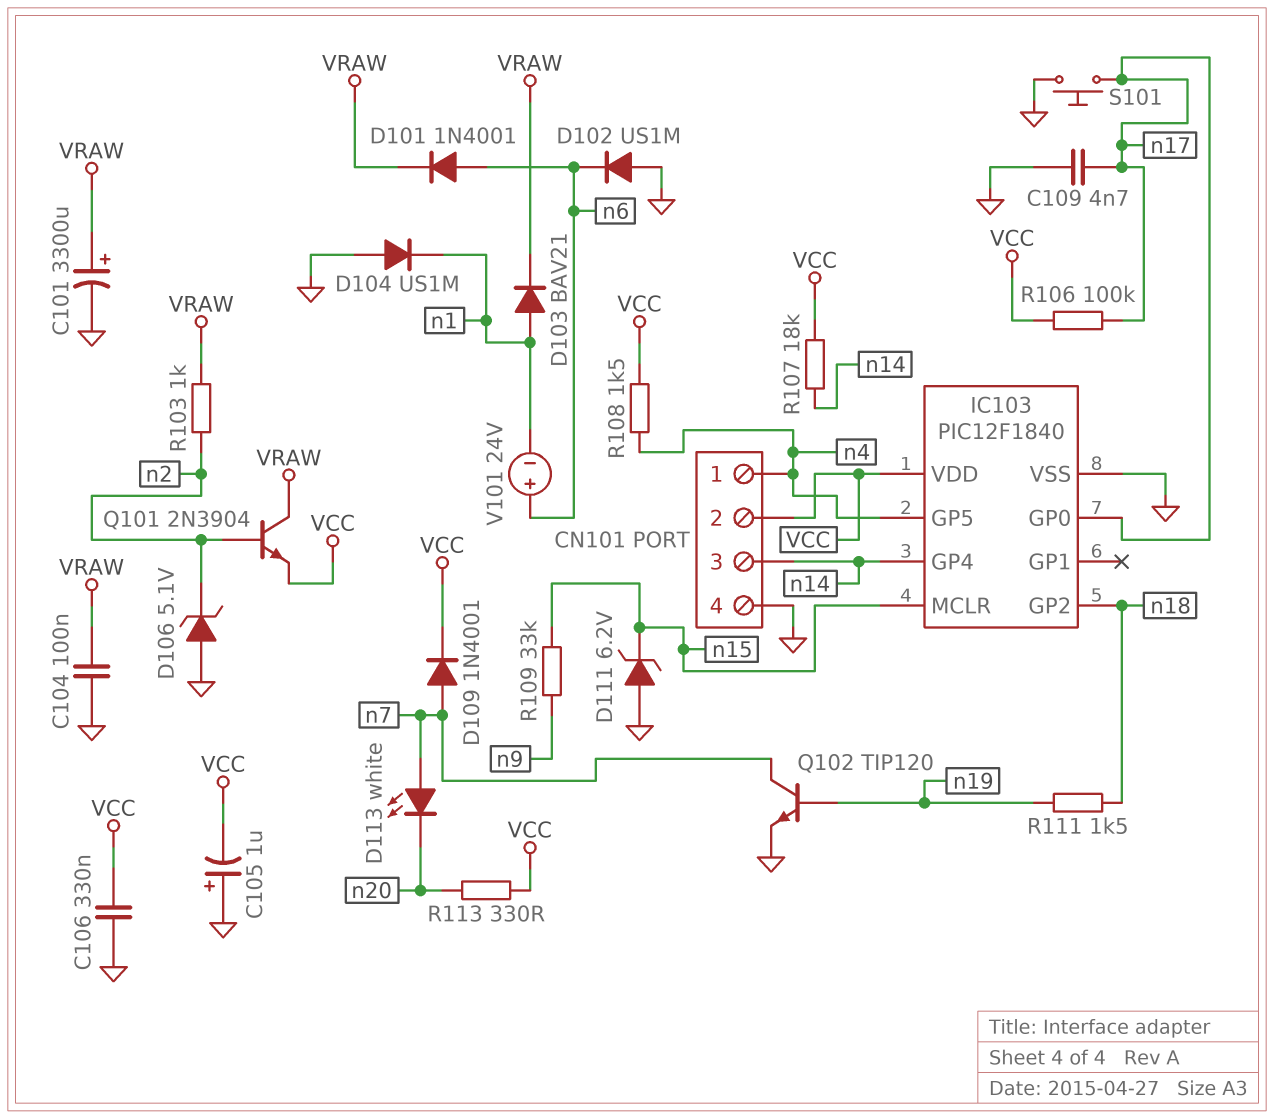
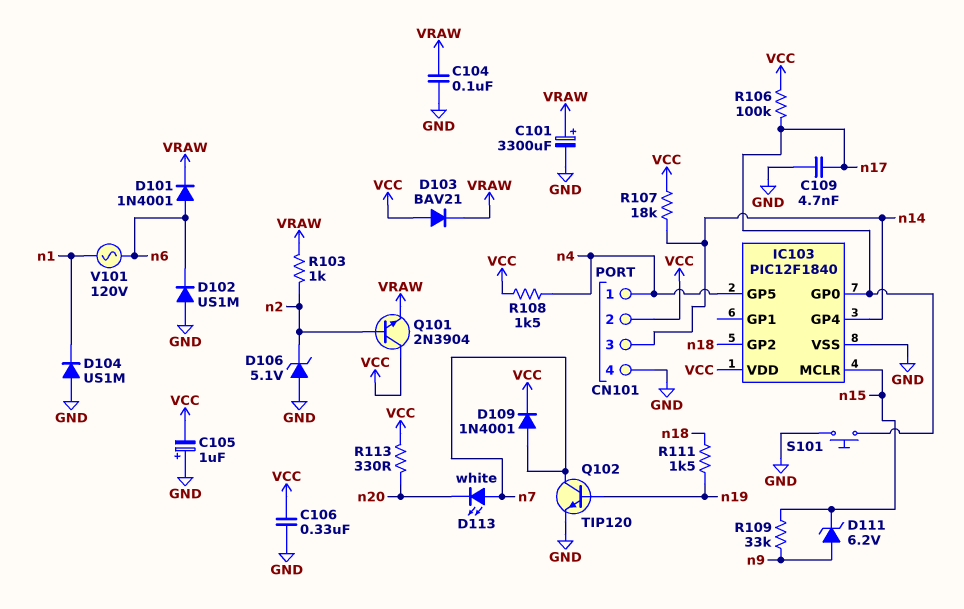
D103: diode BAV21 (A n1, K VRAW) -> diode BAV21 (A VCC, K VRAW)
D111: zener 6.2V (A GND, K n15) -> zener 6.2V (A n9, K n15)
Q101: NPN 2N3904 (B n2, C VRAW, E VCC) -> NPN 2N3904 (B n2, C VCC, E VRAW)
V101: 24V (plus n6, minus n1) -> AC 120V (n1, n6)

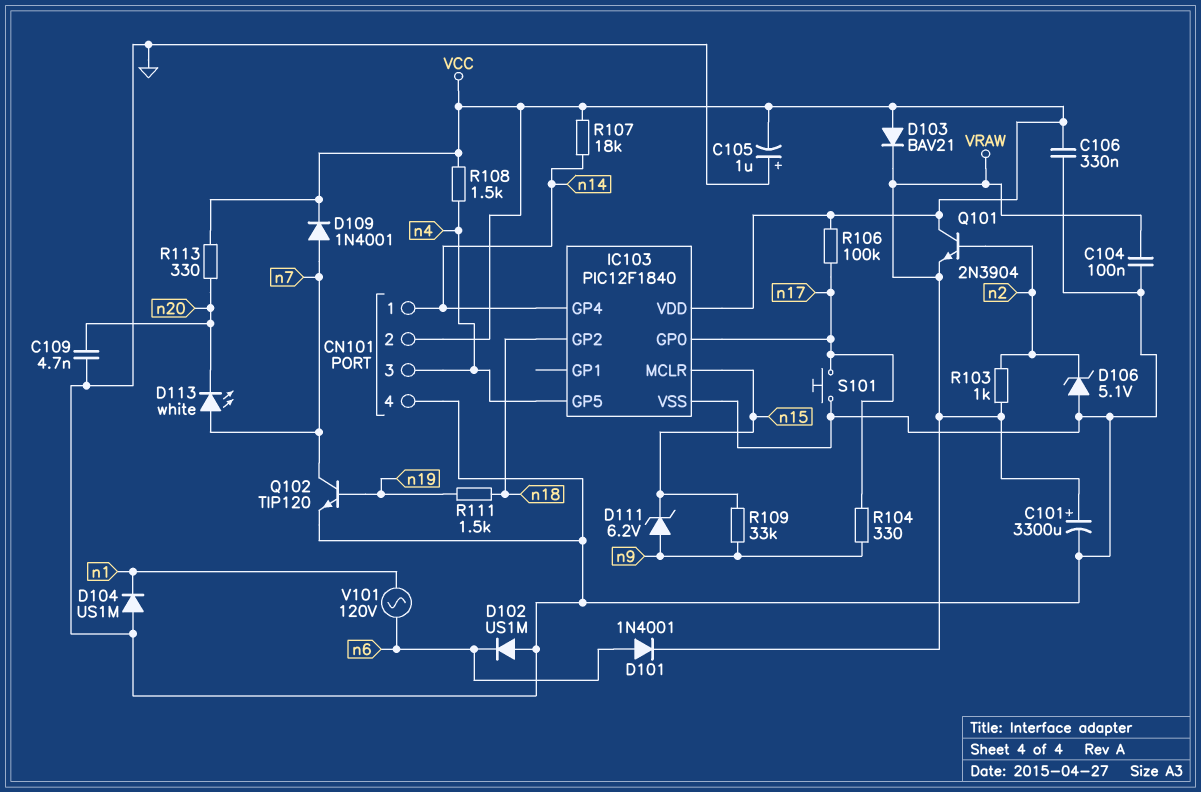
C109: 4.7nF (GND, n17) -> 4.7nF (GND, n20)
CN101 pin 1: n4 -> n14
CN101 pin 3: n14 -> n4
R104: none -> 330 (n9, n17)

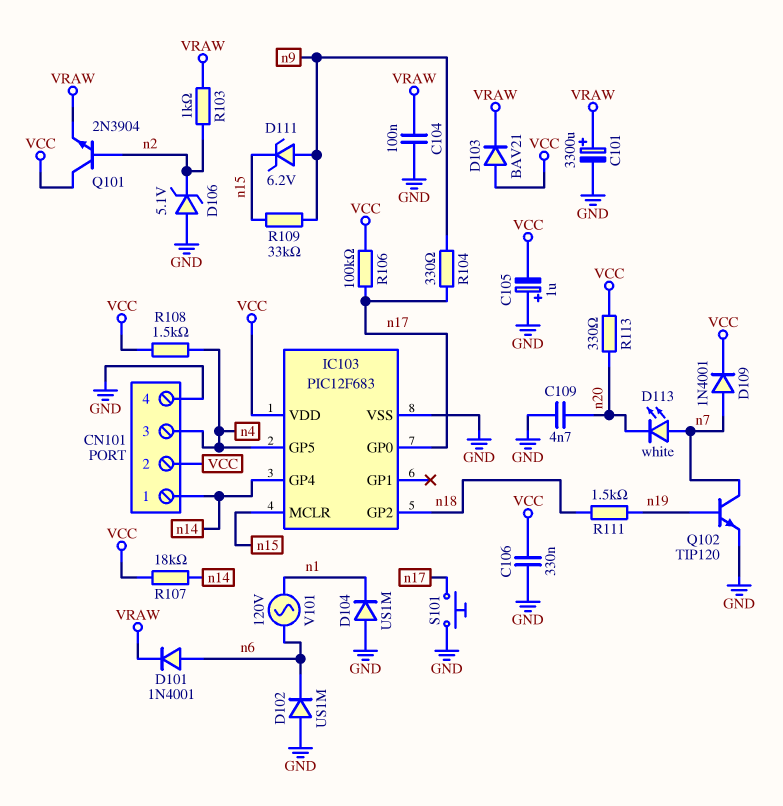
IC103: PIC12F1840 -> PIC12F683

